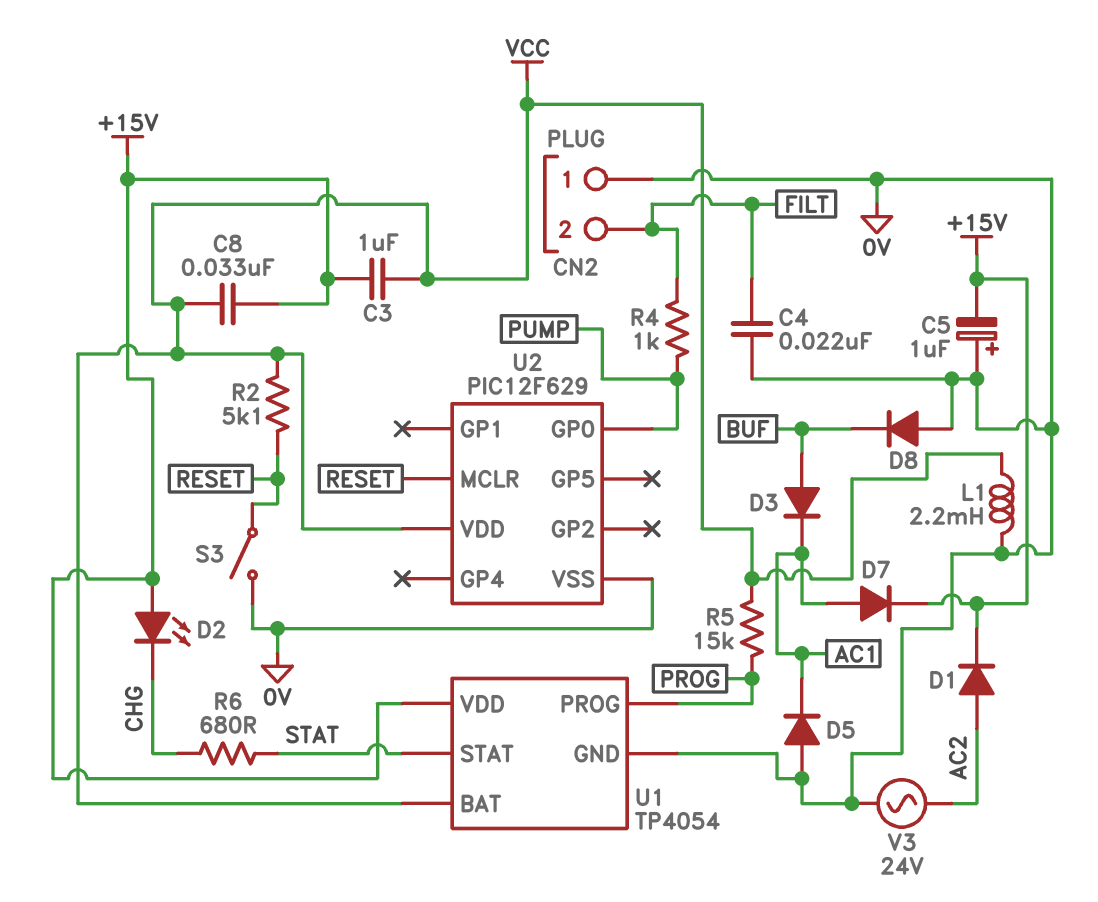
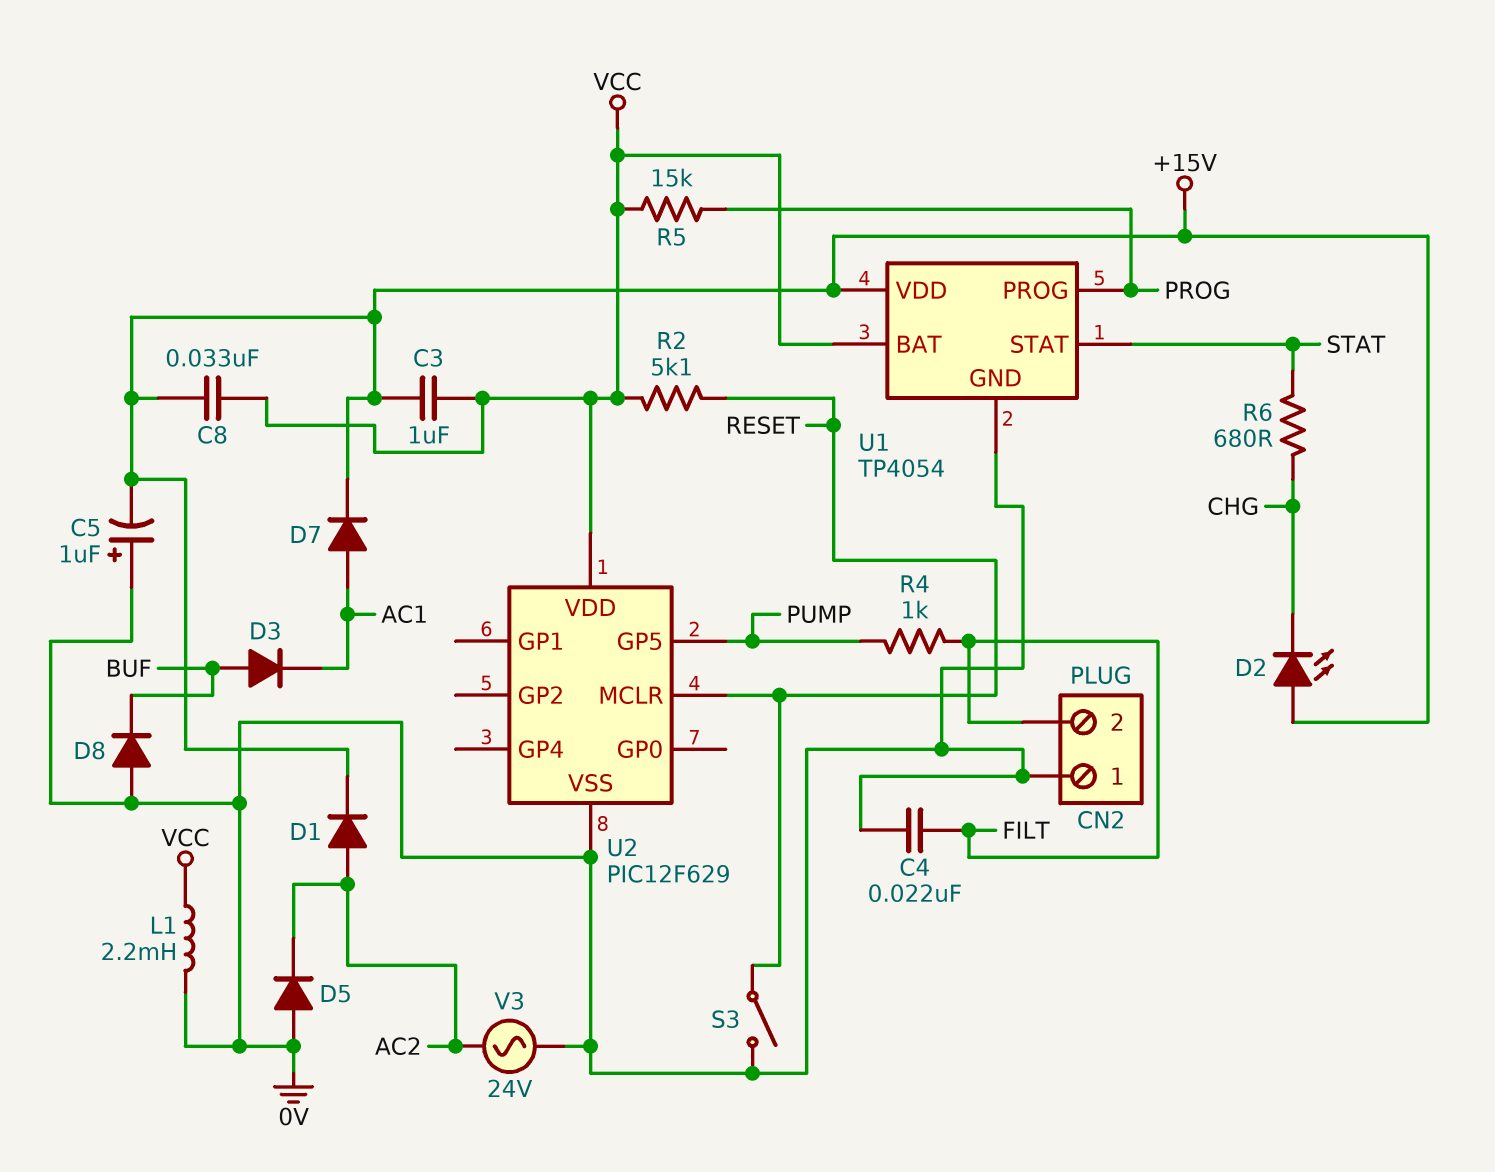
D5: diode (A 0V, K AC1) -> diode (A 0V, K AC2)
U2 pin GP0: PUMP -> none
U2 pin GP5: none -> PUMP

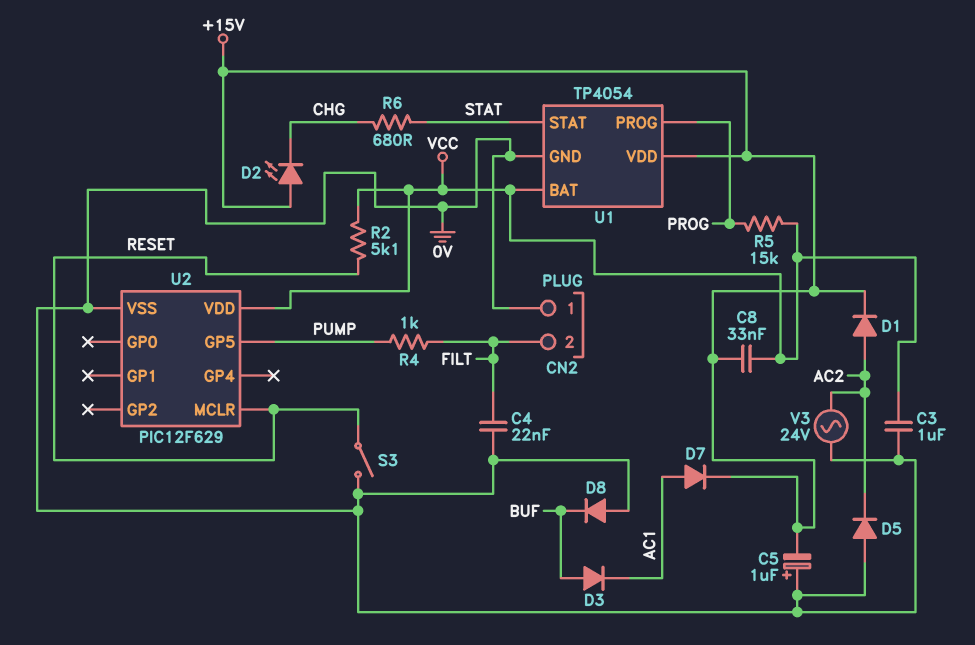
C3: 1uF (+15V, VCC) -> 1uF (0V, VCC)
L1: 2.2mH (0V, VCC) -> none

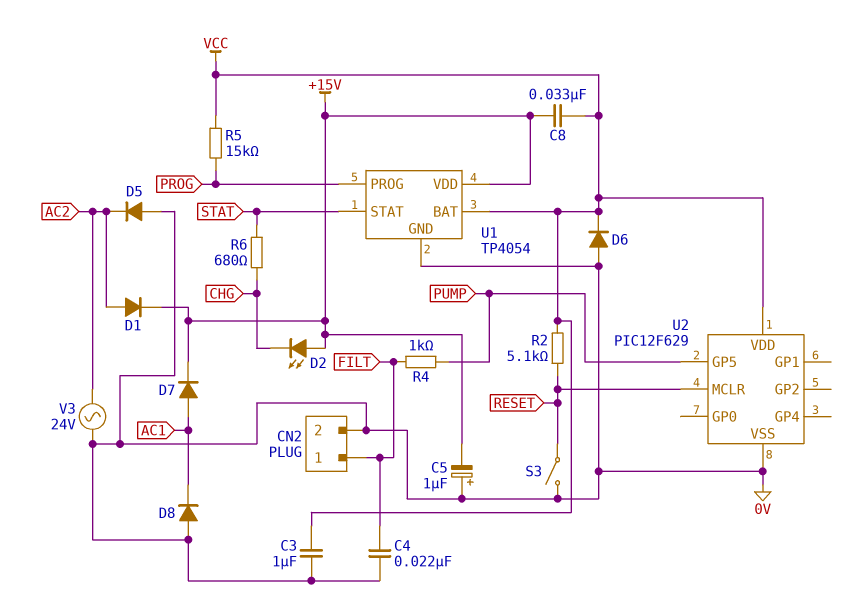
CN2 pin 1: 0V -> FILT
CN2 pin 2: FILT -> 0V
D3: diode (A BUF, K AC1) -> none
D6: none -> diode (A 0V, K VCC)
D8: diode (A 0V, K BUF) -> diode (A 0V, K AC1)

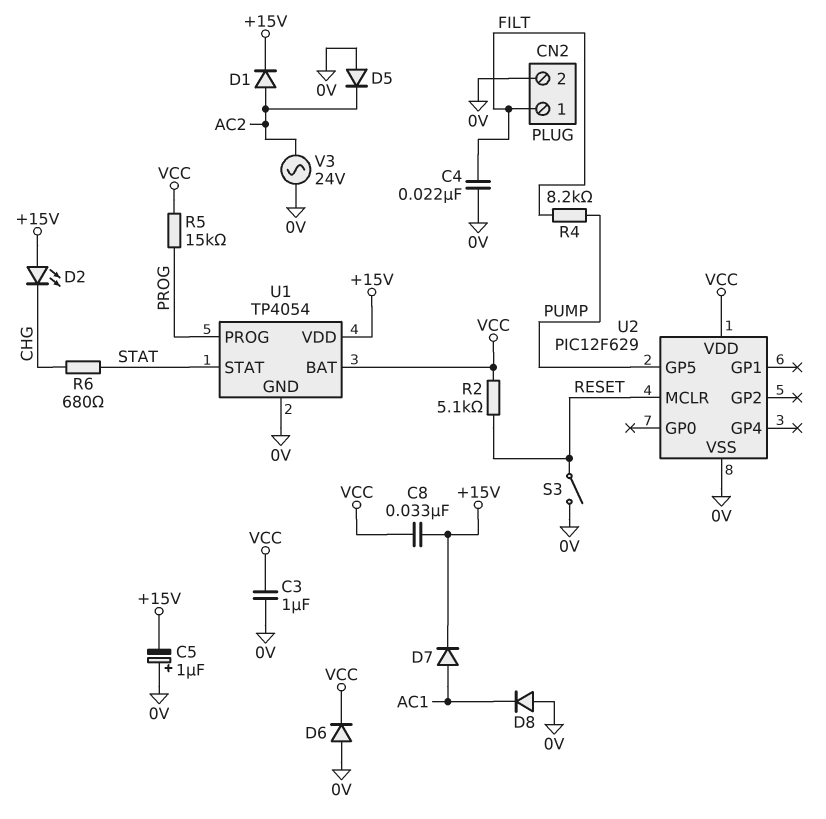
R4: 1k (FILT, PUMP) -> 8.2k (FILT, PUMP)

